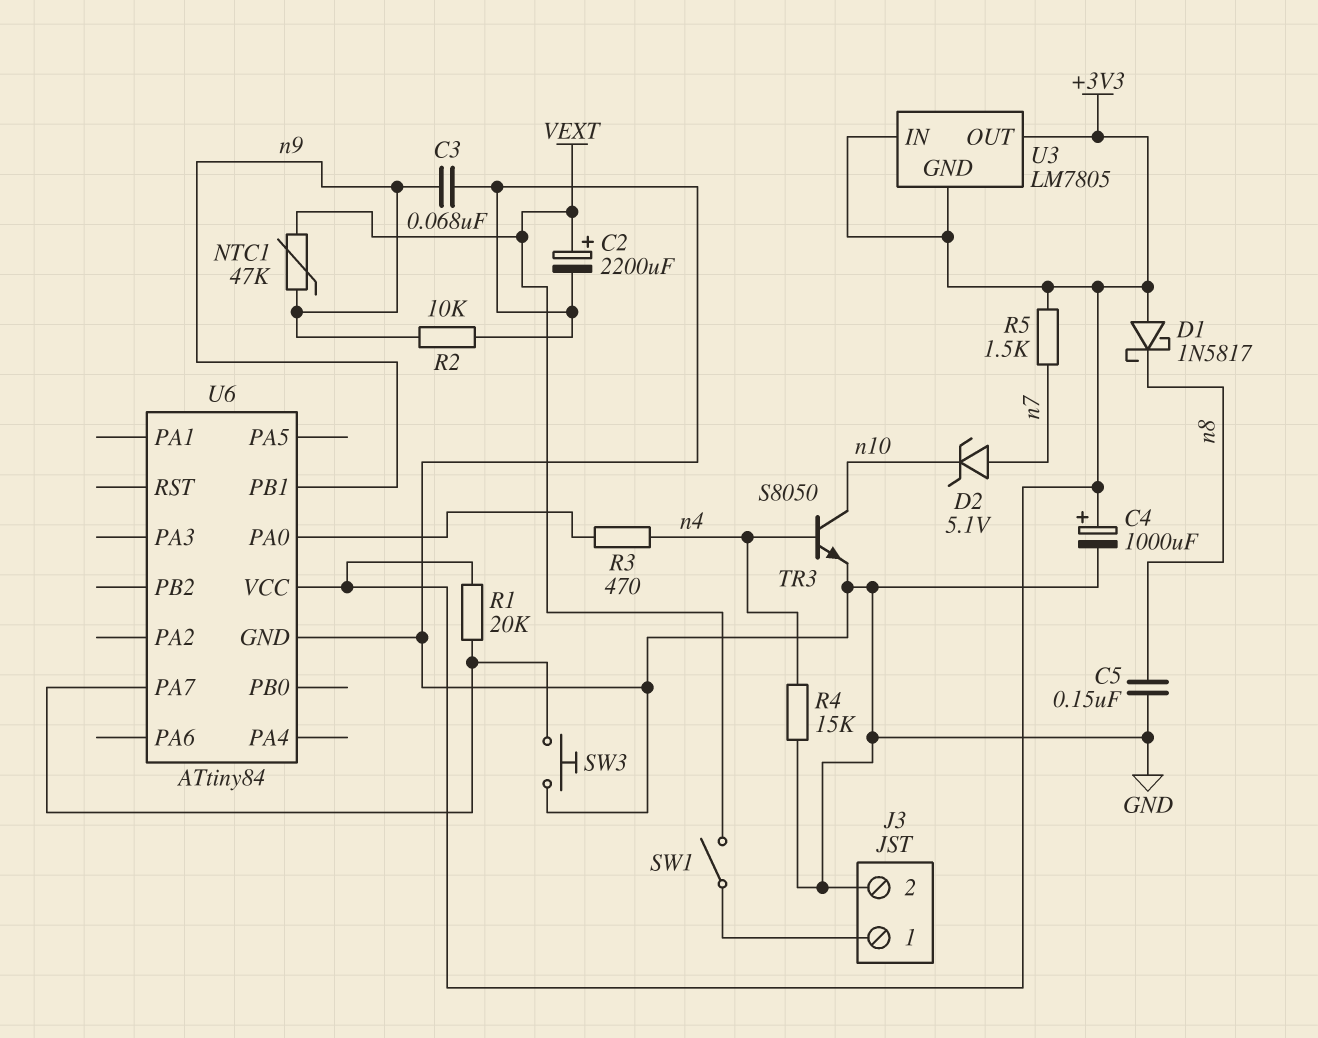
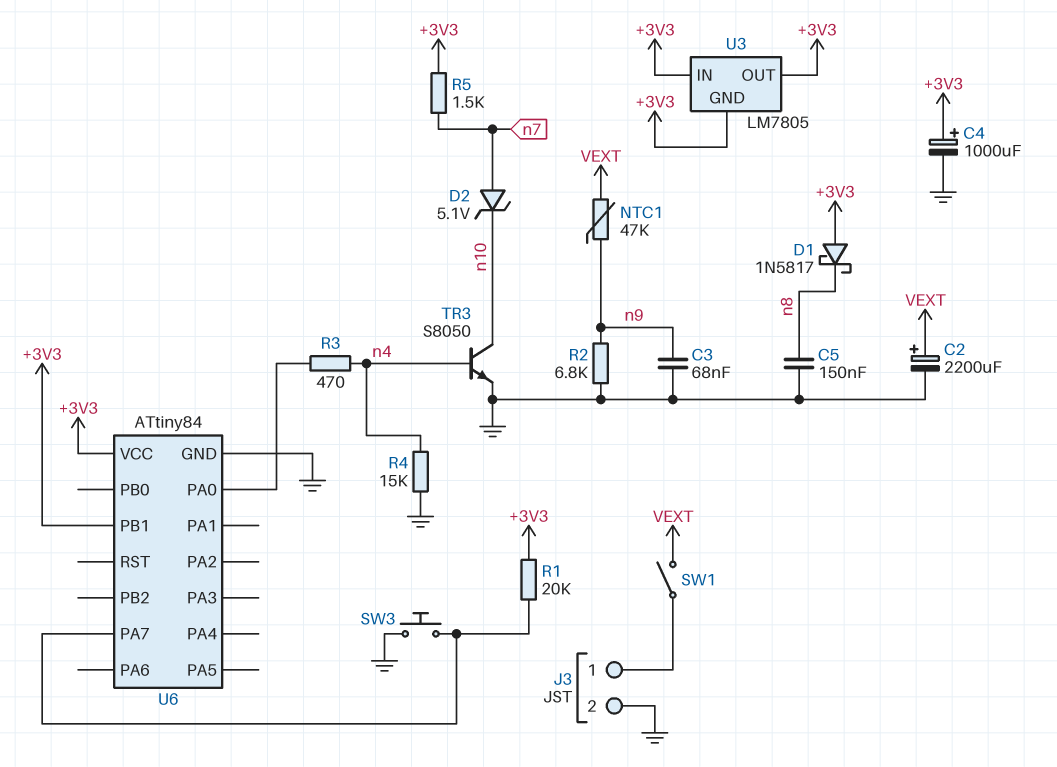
R2: 10k (GND, n9) -> 6.8k (GND, n9)
U6 pin PB1: n9 -> +3V3

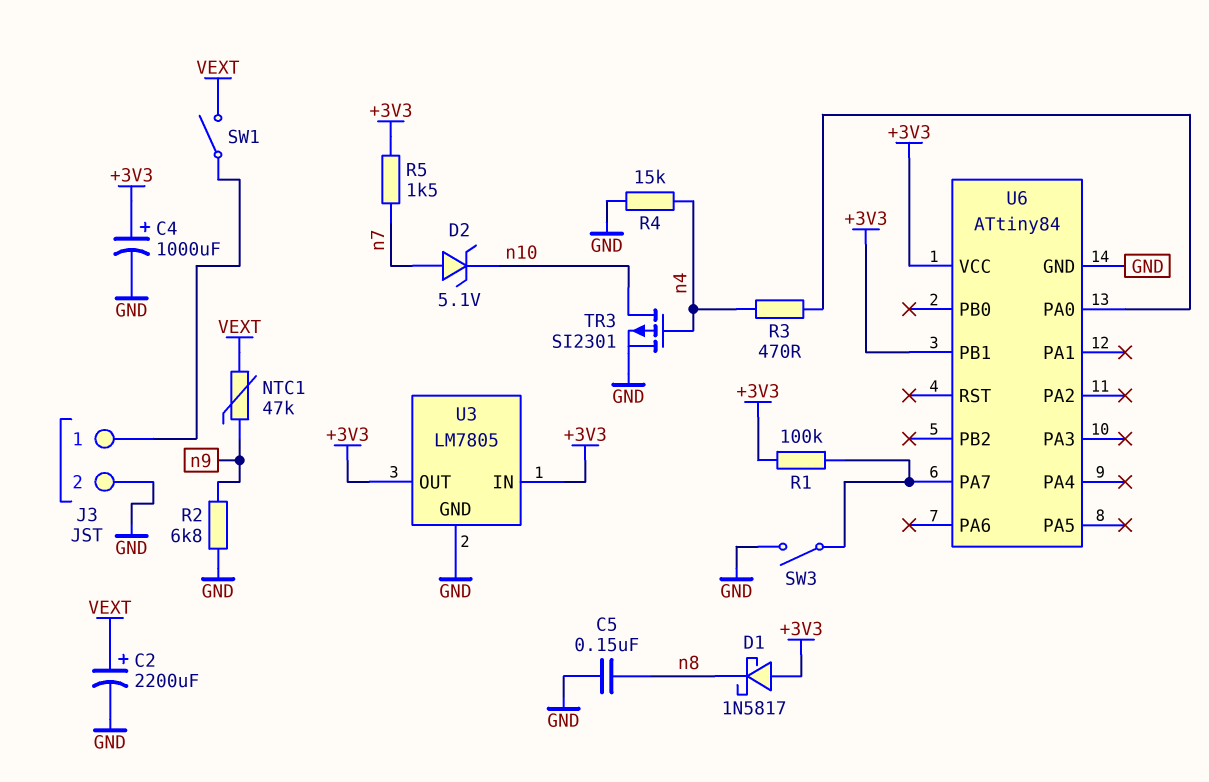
C3: 68nF (GND, n9) -> none
R1: 20k (+3V3, U6/PA7) -> 100k (+3V3, U6/PA7)
SW3: button (GND, U6/PA7) -> switch (GND, U6/PA7)
TR3: NPN S8050 (B n4, C n10, E GND) -> PMOS SI2301 (G n4, D n10, S GND)
U3 pin GND: +3V3 -> GND

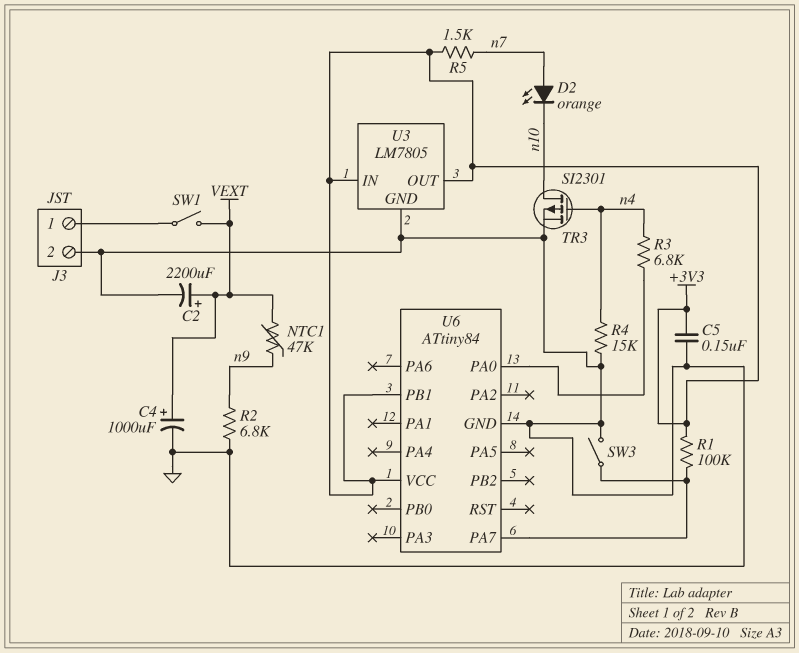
C4: 1000uF (plus +3V3, minus GND) -> 1000uF (plus VEXT, minus GND)
C5: 150nF (GND, n8) -> 150nF (+3V3, GND)
D1: schottky 1N5817 (A +3V3, K n8) -> none
D2: zener 5.1V (A n7, K n10) -> LED orange (A n7, K n10)
R3: 470 (U6/PA0, n4) -> 6.8k (U6/PA0, n4)

